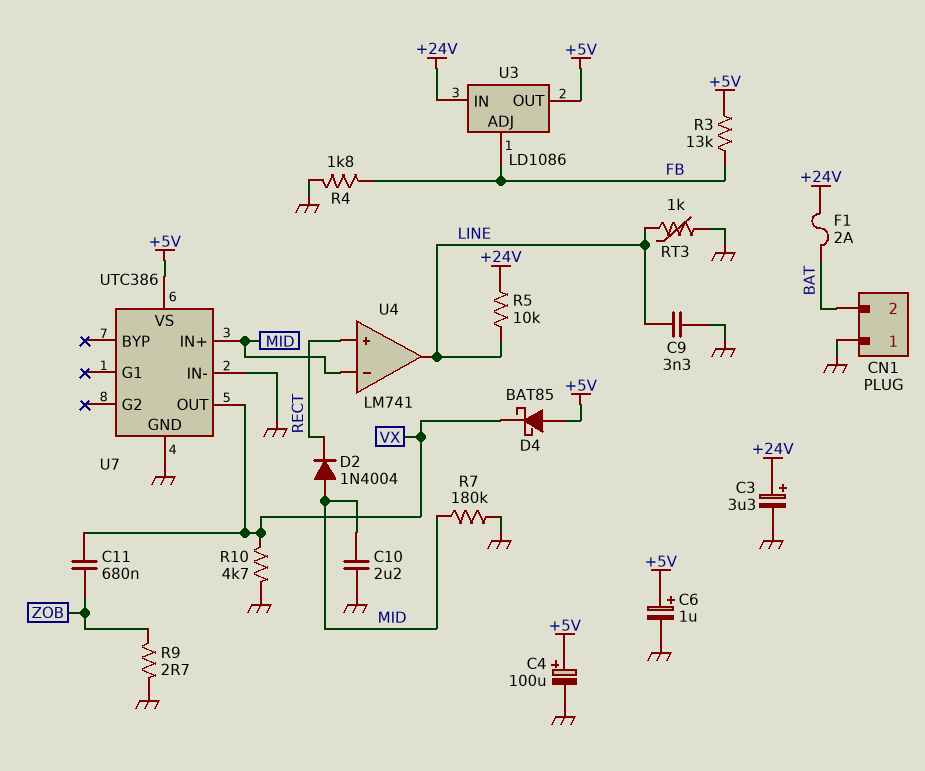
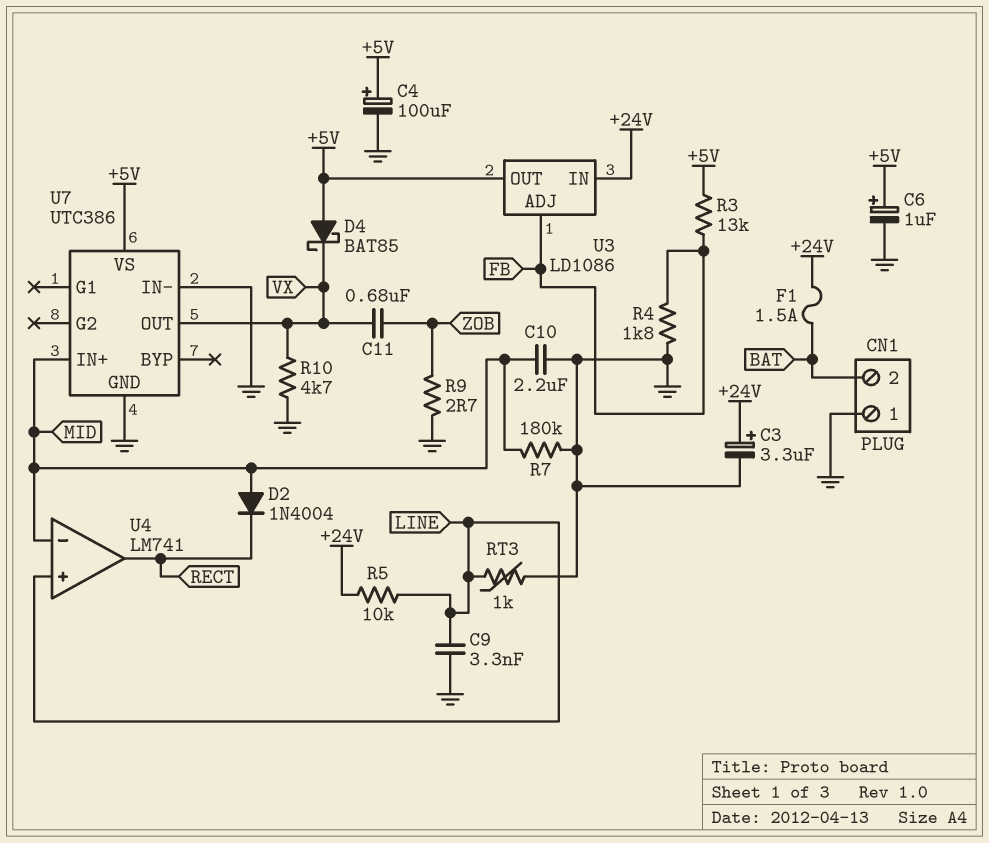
F1: 2A (+24V, BAT) -> 1.5A (+24V, BAT)
U4 pin in+: RECT -> LINE
U4 pin out: LINE -> RECT

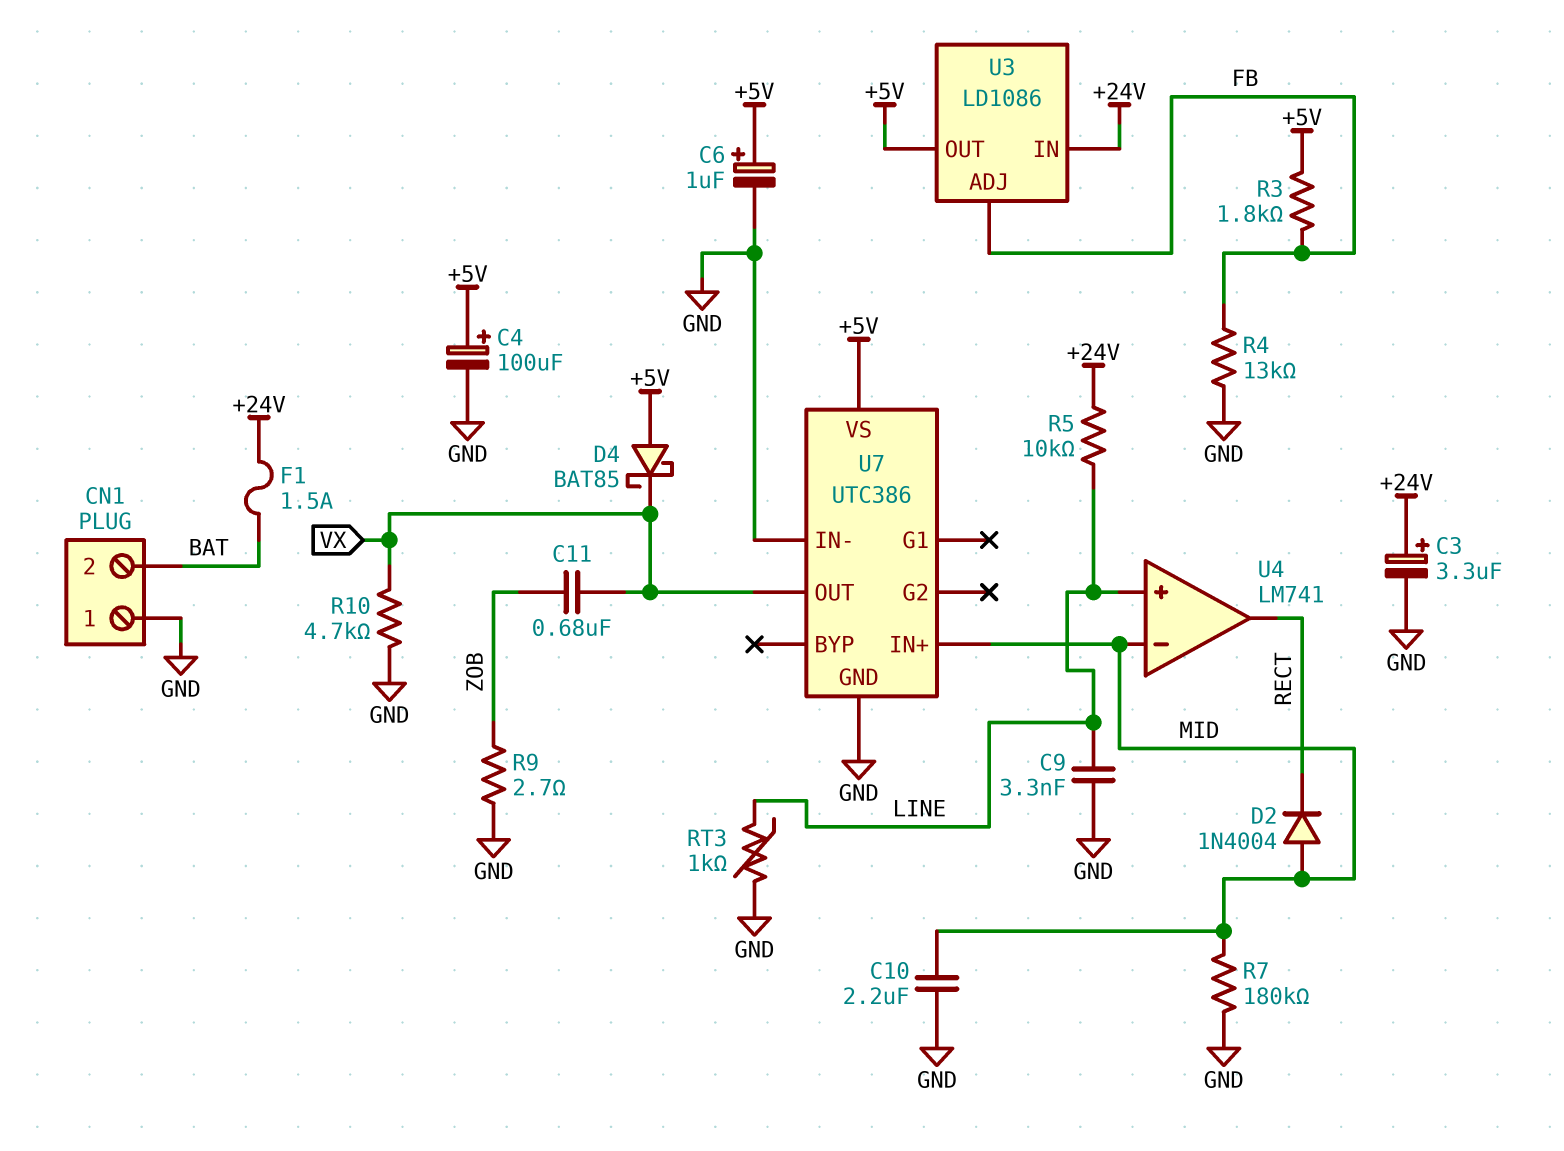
R3: 13k (+5V, FB) -> 1.8k (+5V, FB)
R4: 1.8k (FB, GND) -> 13k (FB, GND)

